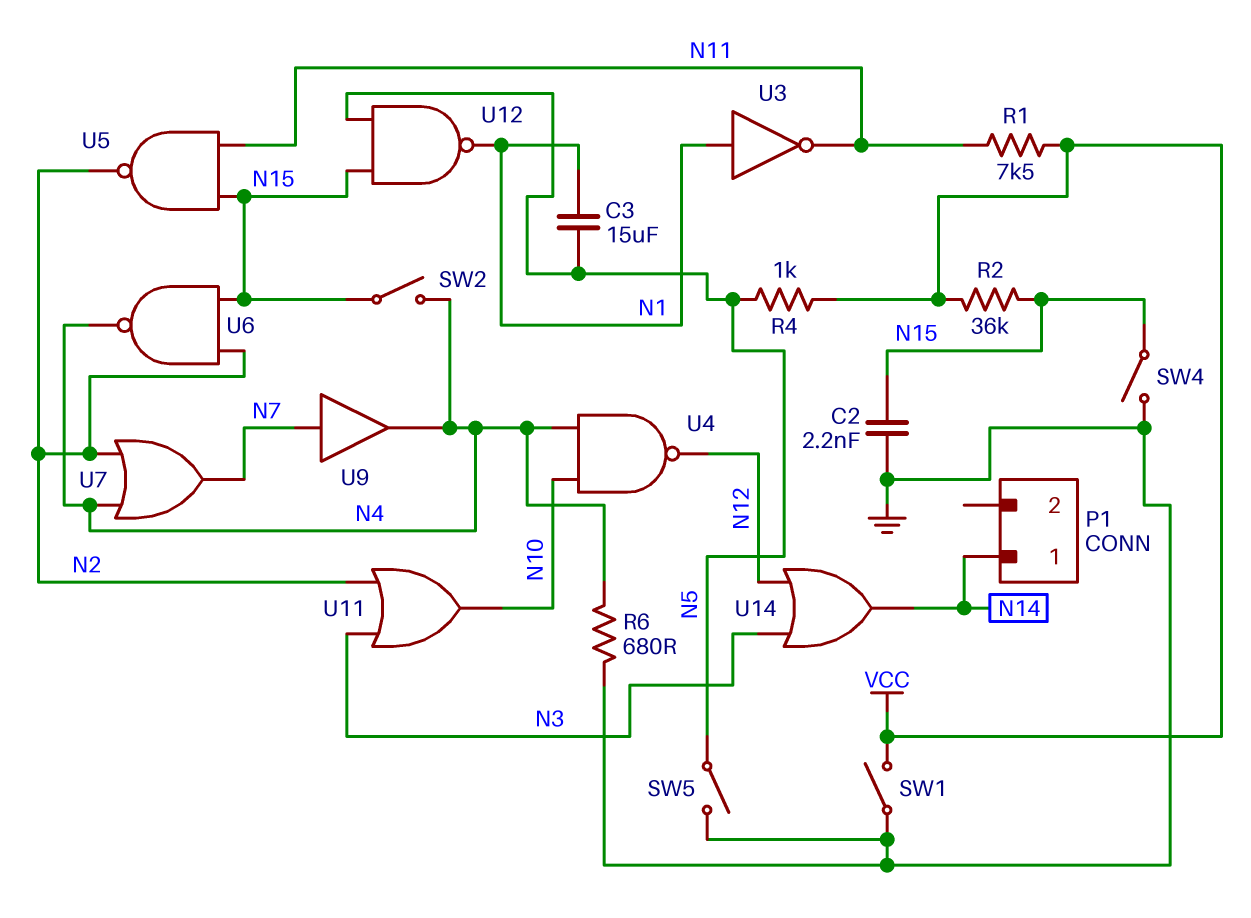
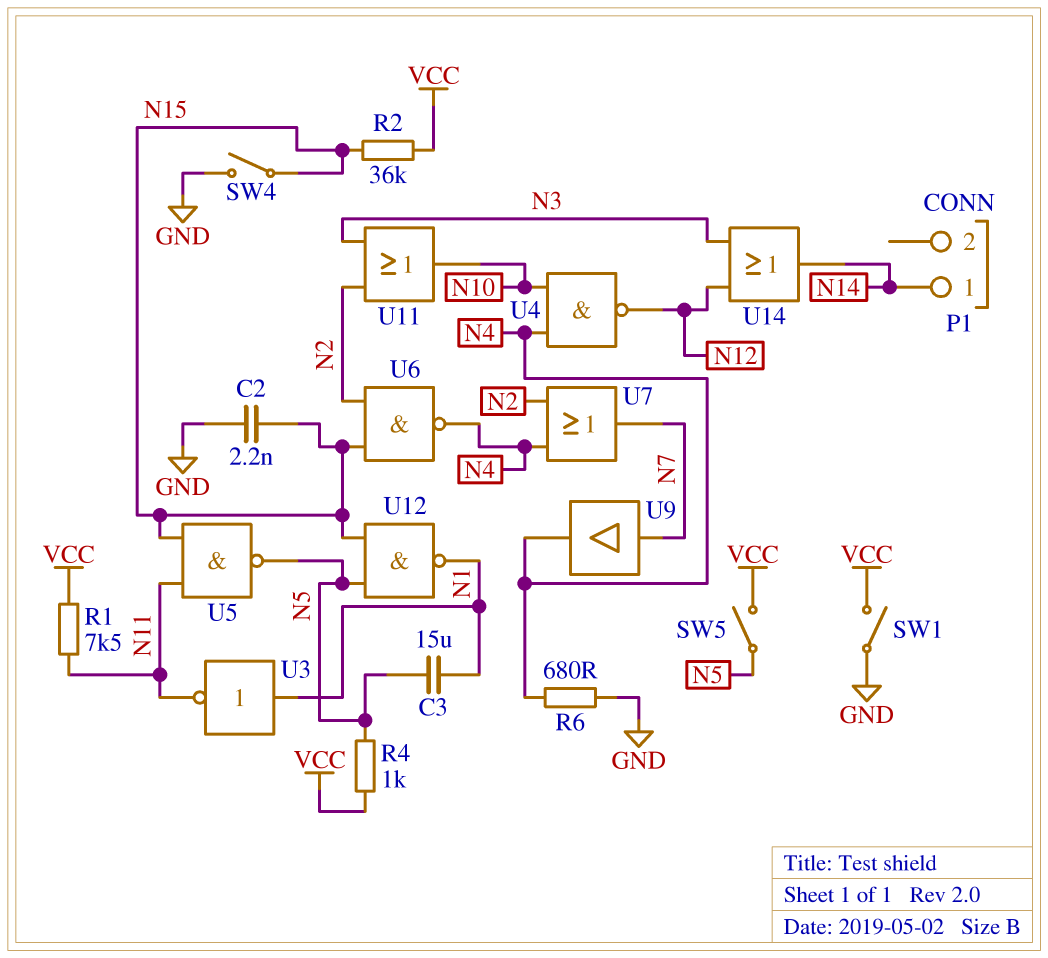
SW2: switch (N4, N15) -> none
SW5: switch (GND, N5) -> switch (N5, VCC)
U5: NAND (in N11, in N15, out N2) -> NAND (in N11, in N15, out N5)

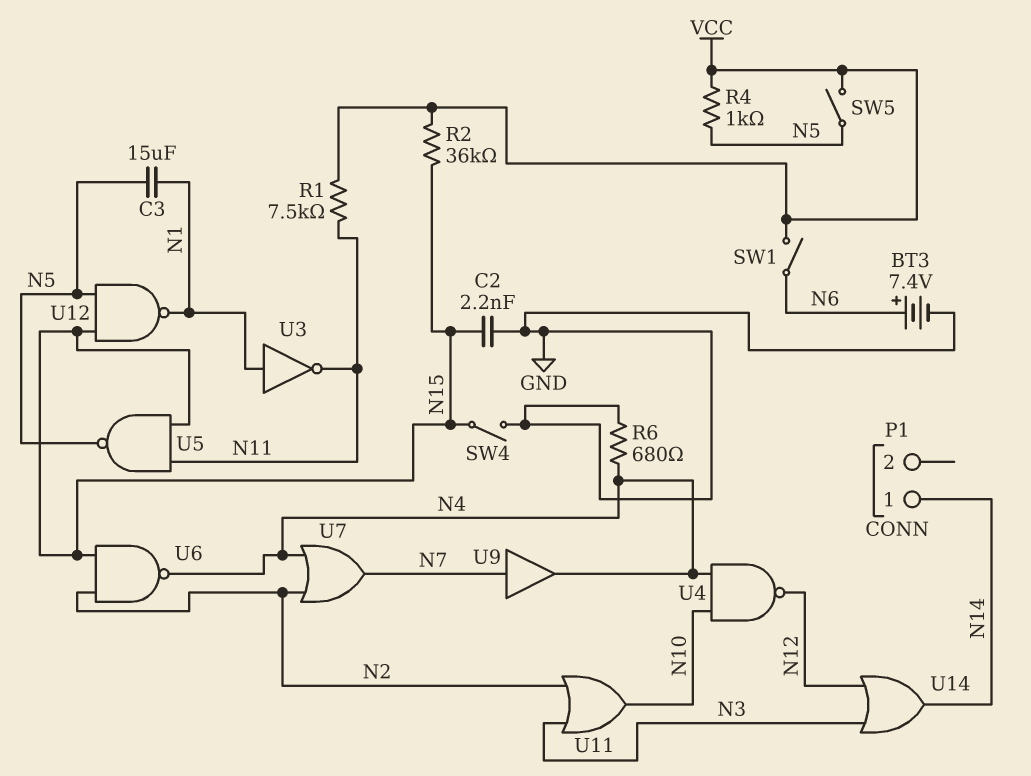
BT3: none -> 7.4V (plus N6, minus GND)
SW1: switch (GND, VCC) -> switch (N6, VCC)

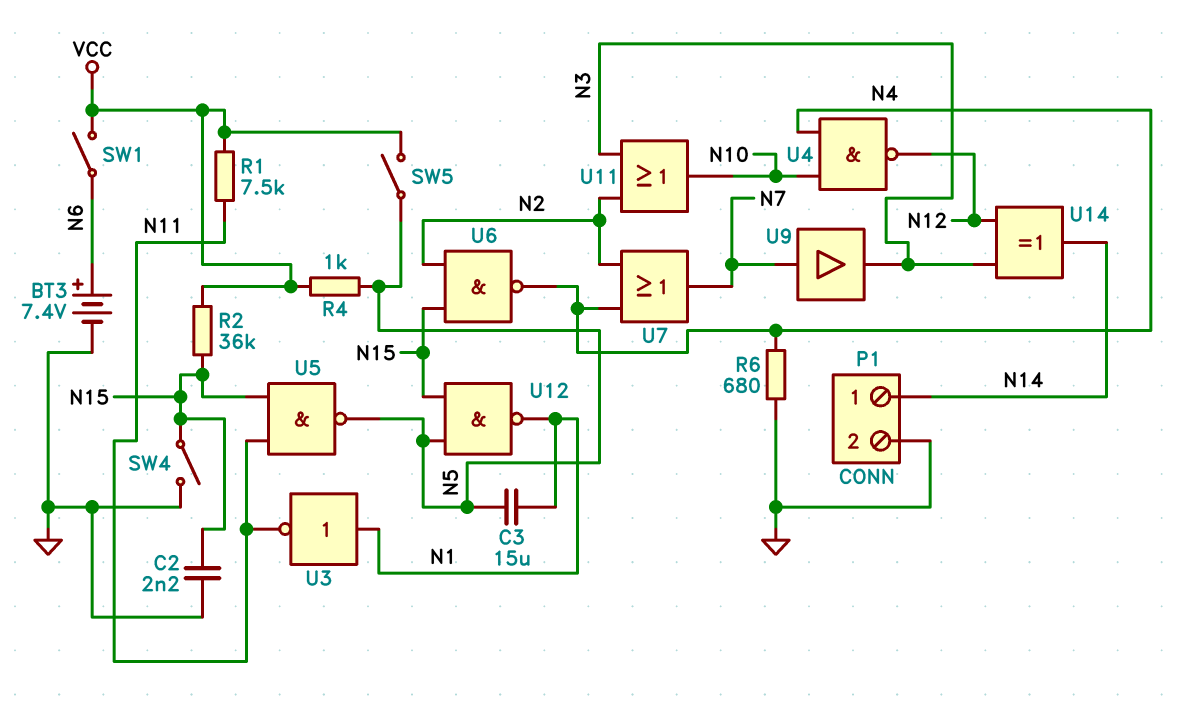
P1 pin 2: none -> GND
U9: buffer (in N7, out N4) -> buffer (in N7, out N3)
U14: OR (in N3, in N12, out N14) -> XOR (in N3, in N12, out N14)

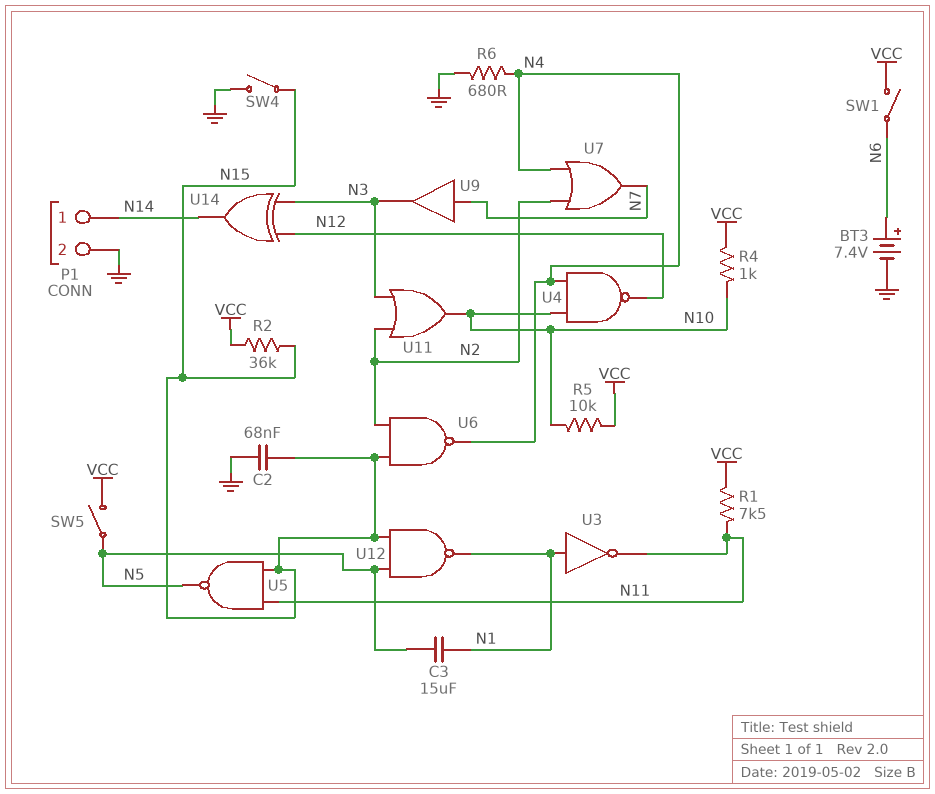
C2: 2.2nF (GND, N15) -> 68nF (GND, N15)
R4: 1k (N5, VCC) -> 1k (N10, VCC)
R5: none -> 10k (N10, VCC)

